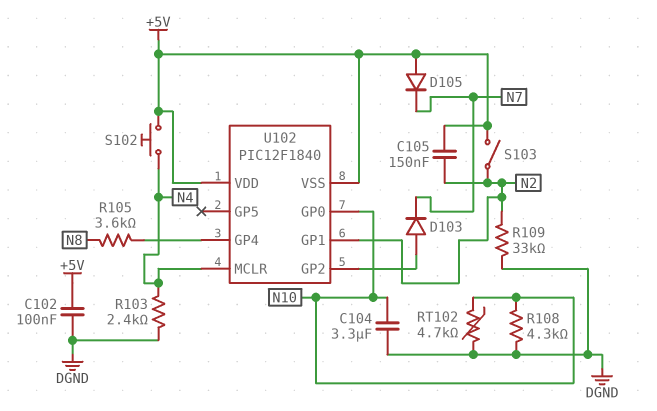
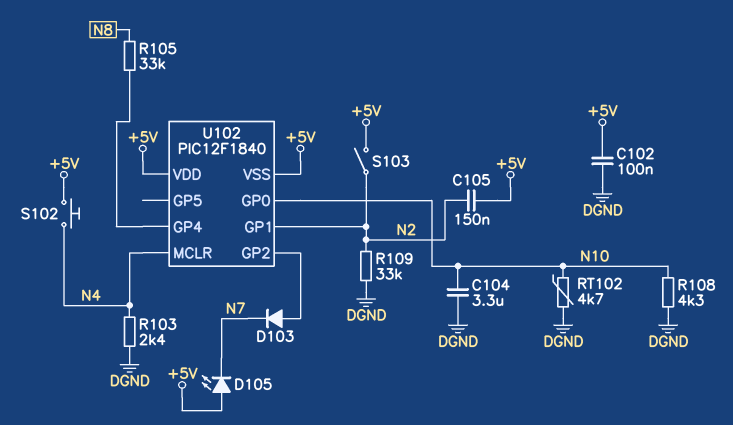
D105: diode (A +5V, K N7) -> LED (A +5V, K N7)
R105: 3.6k (N8, U102/GP4) -> 33k (N8, U102/GP4)

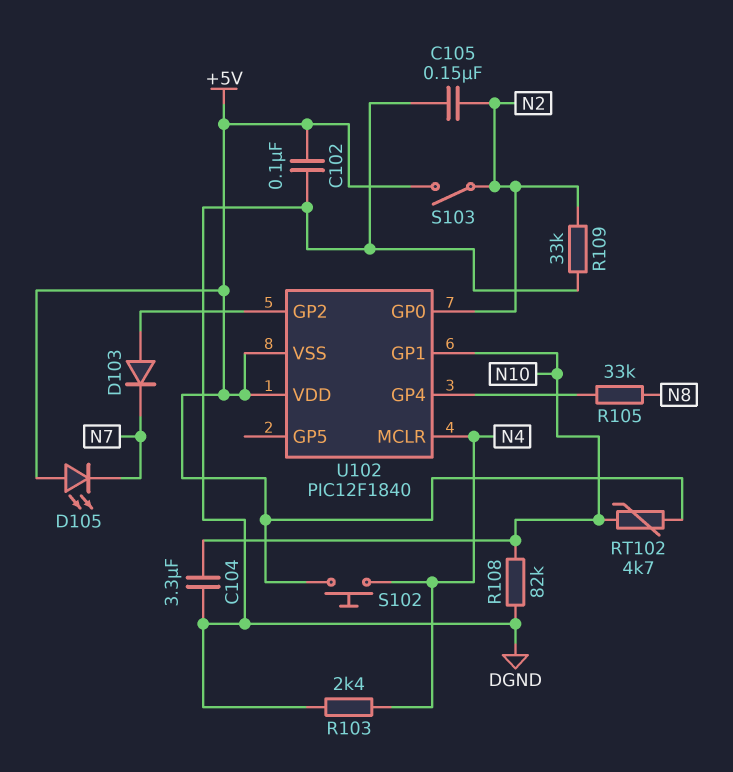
C105: 150nF (+5V, N2) -> 150nF (DGND, N2)
R108: 4.3k (DGND, N10) -> 82k (DGND, N10)
RT102: 4.7k (DGND, N10) -> 4.7k (+5V, N10)
U102 pin GP0: N10 -> N2
U102 pin GP1: N2 -> N10

